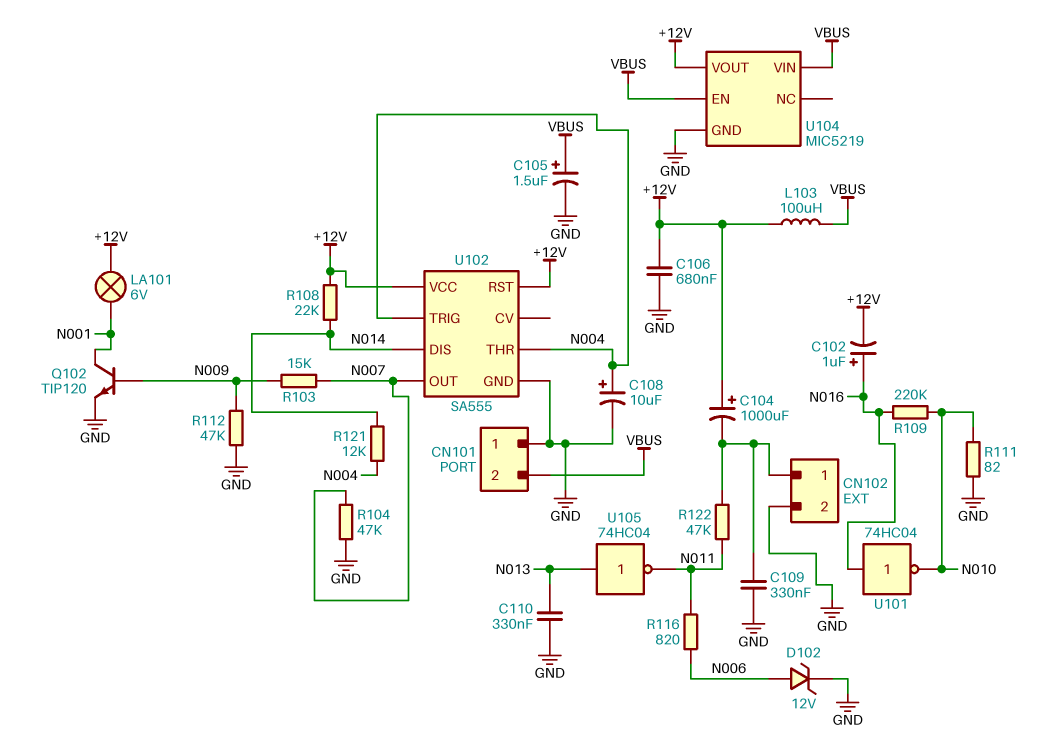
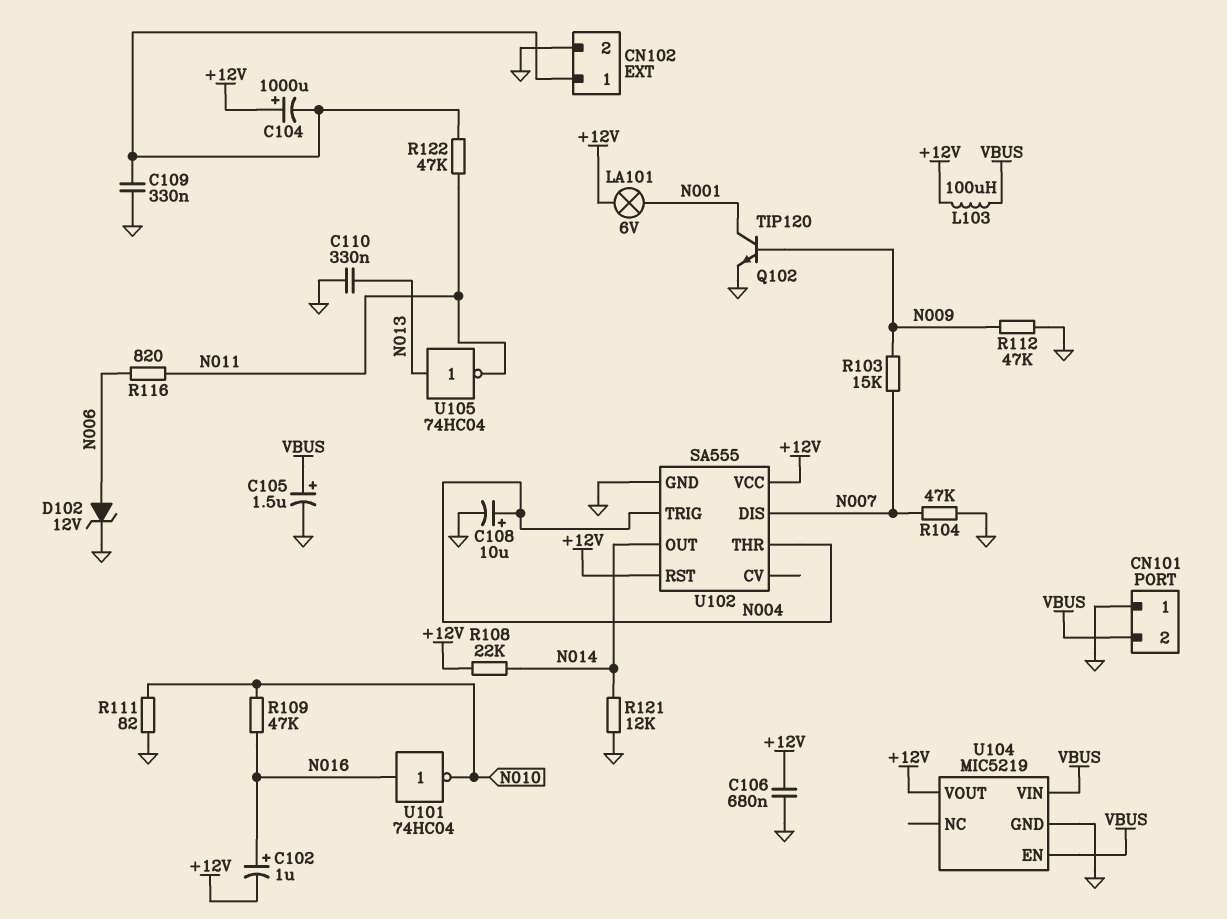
R109: 220k (N010, N016) -> 47k (N010, N016)
R121: 12k (N004, N014) -> 12k (GND, N014)
U102 pin DIS: N014 -> N007
U102 pin OUT: N007 -> N014

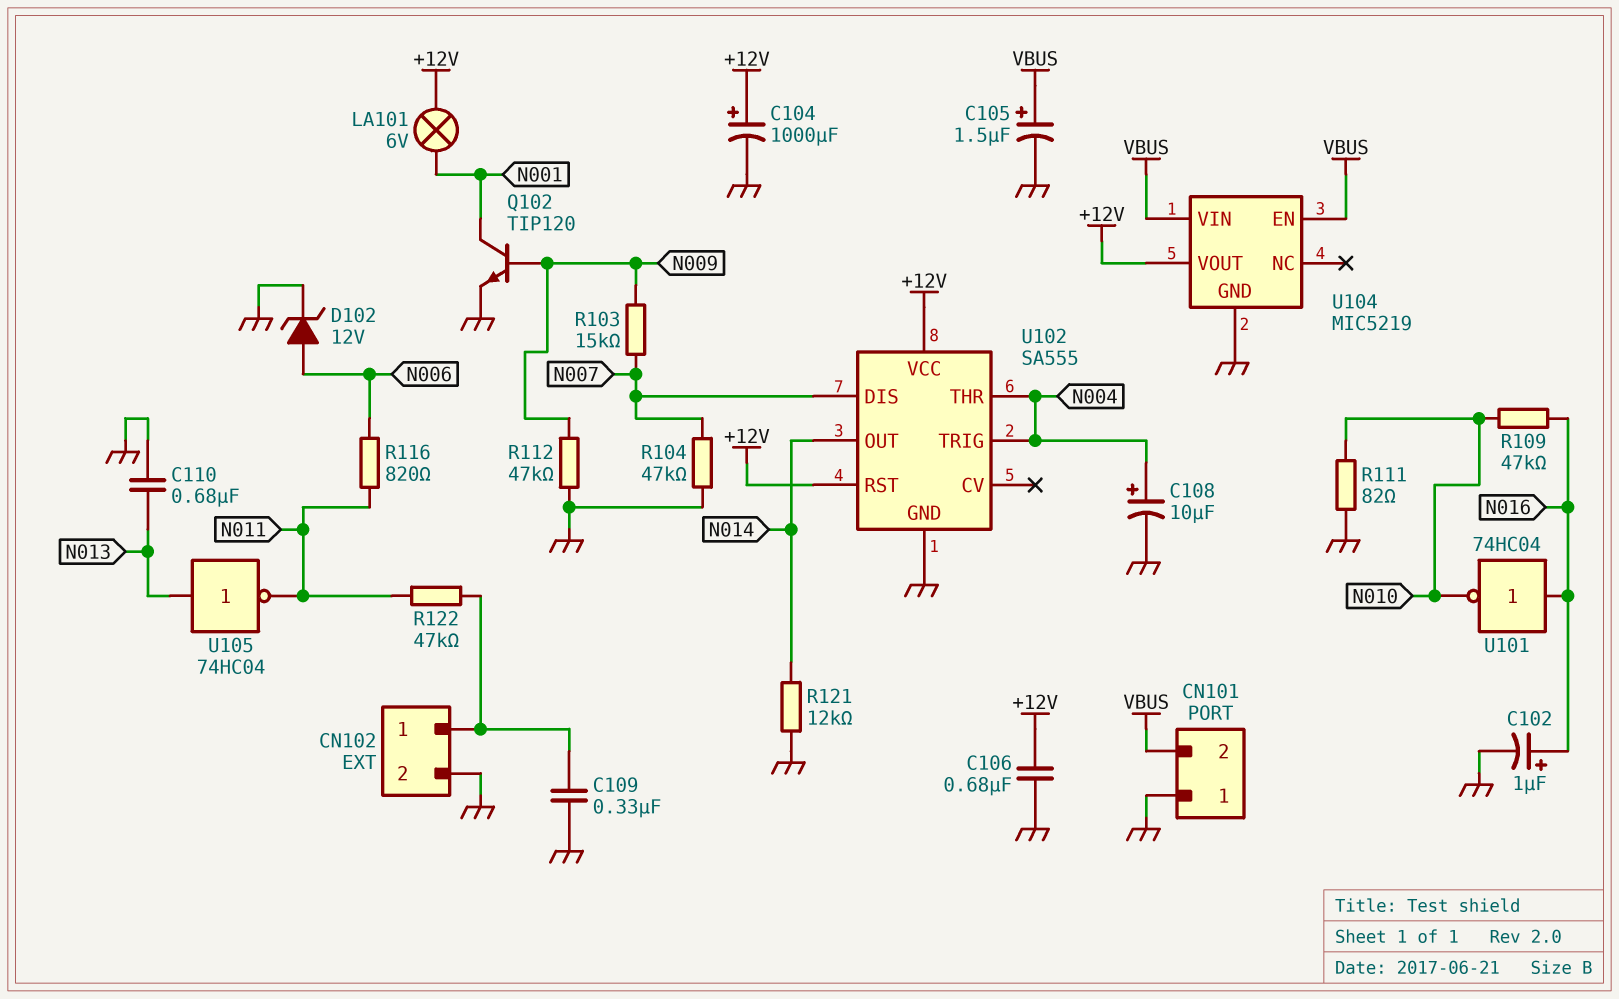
C102: 1uF (plus N016, minus +12V) -> 1uF (plus N016, minus GND)
C104: 1000uF (plus +12V, minus CN102/1) -> 1000uF (plus +12V, minus GND)
C110: 330nF (GND, N013) -> 680nF (GND, N013)
L103: 100uH (+12V, VBUS) -> none
R108: 22k (+12V, N014) -> none

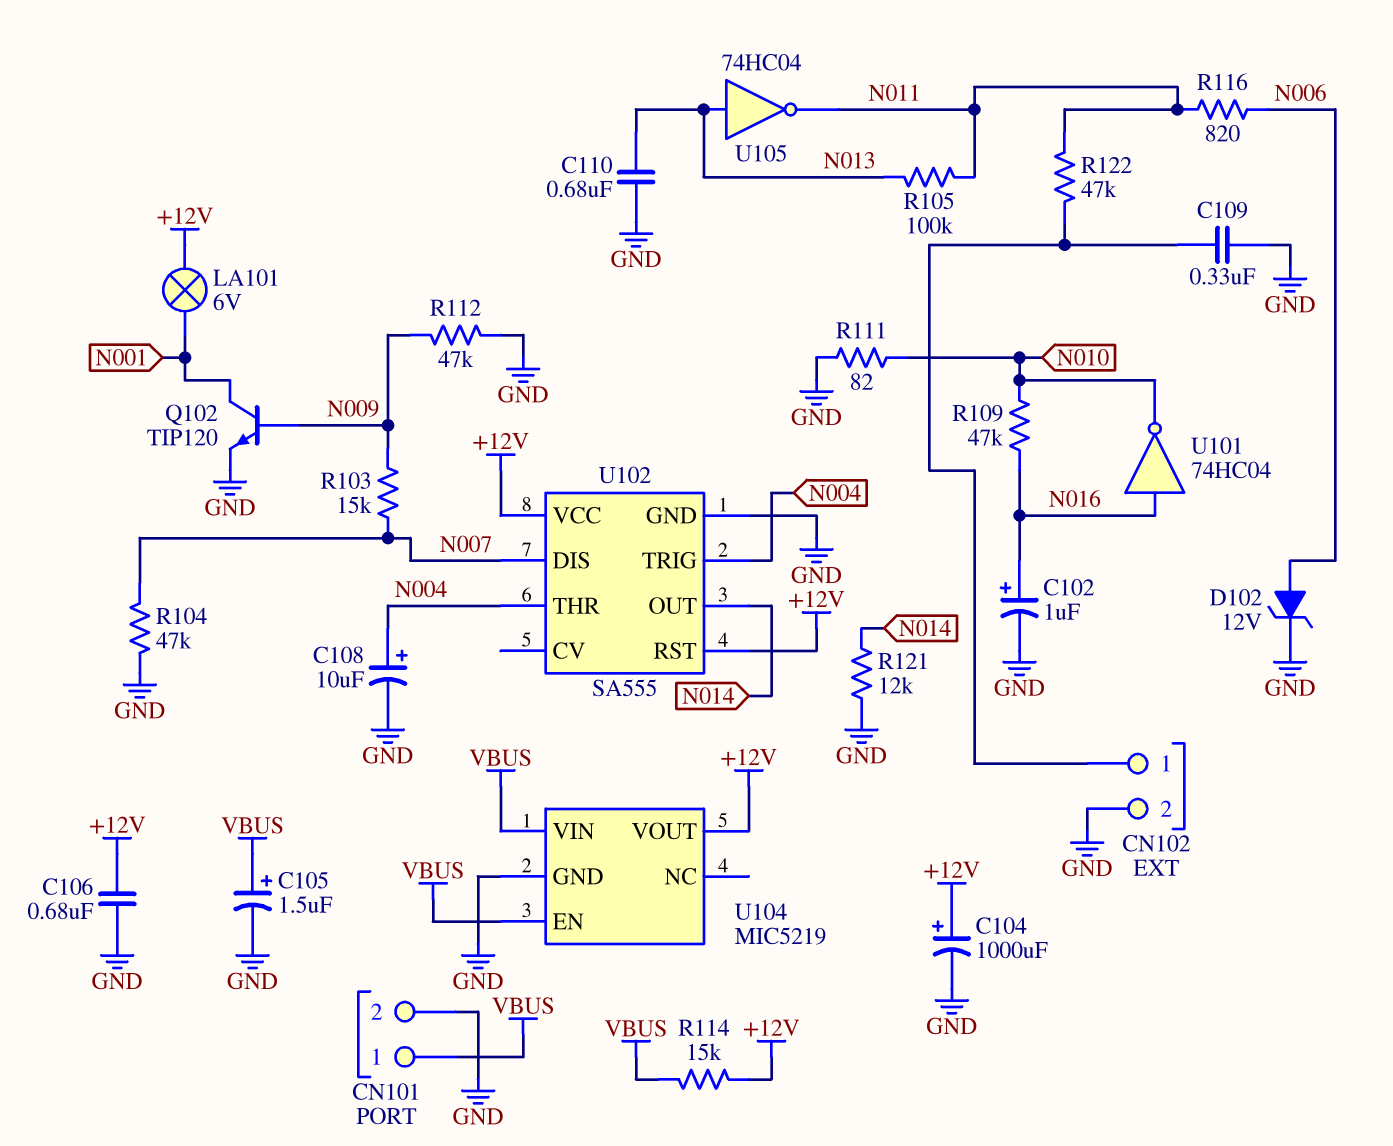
CN101 pin 1: GND -> VBUS
CN101 pin 2: VBUS -> GND
R105: none -> 100k (N011, N013)
R114: none -> 15k (+12V, VBUS)

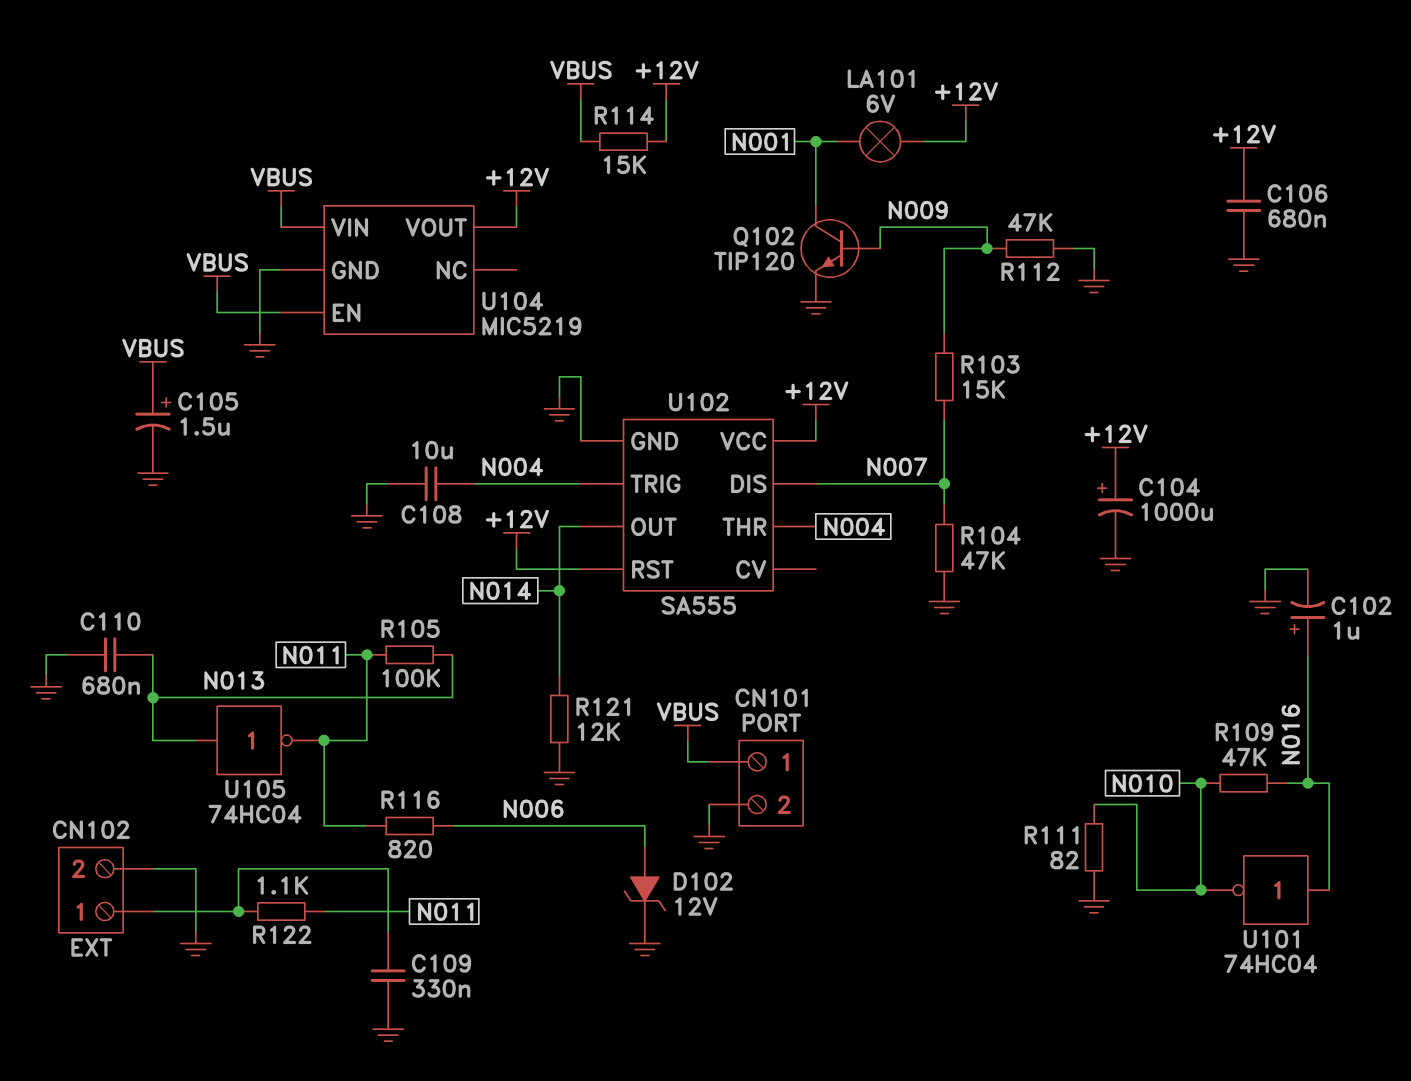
C108: 10uF (plus N004, minus GND) -> 10uF (GND, N004)
R122: 47k (CN102/1, N011) -> 1.1k (CN102/1, N011)

